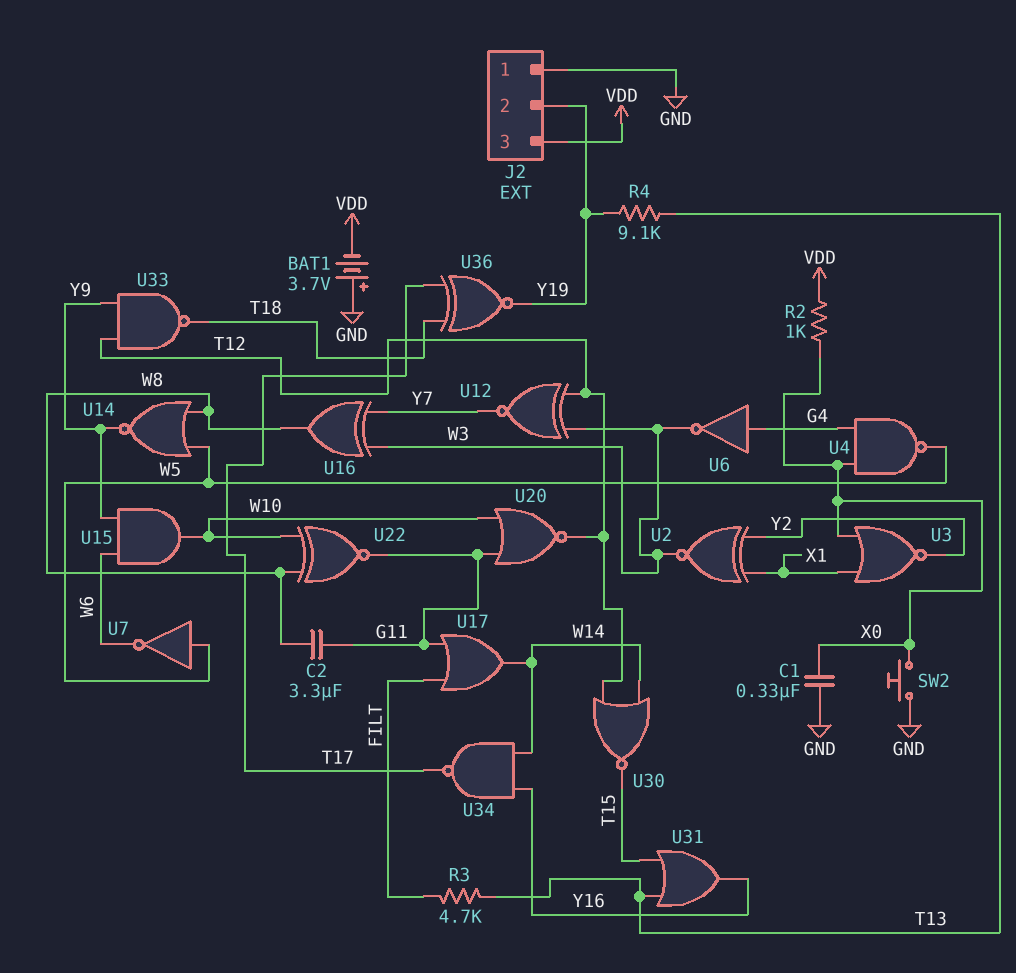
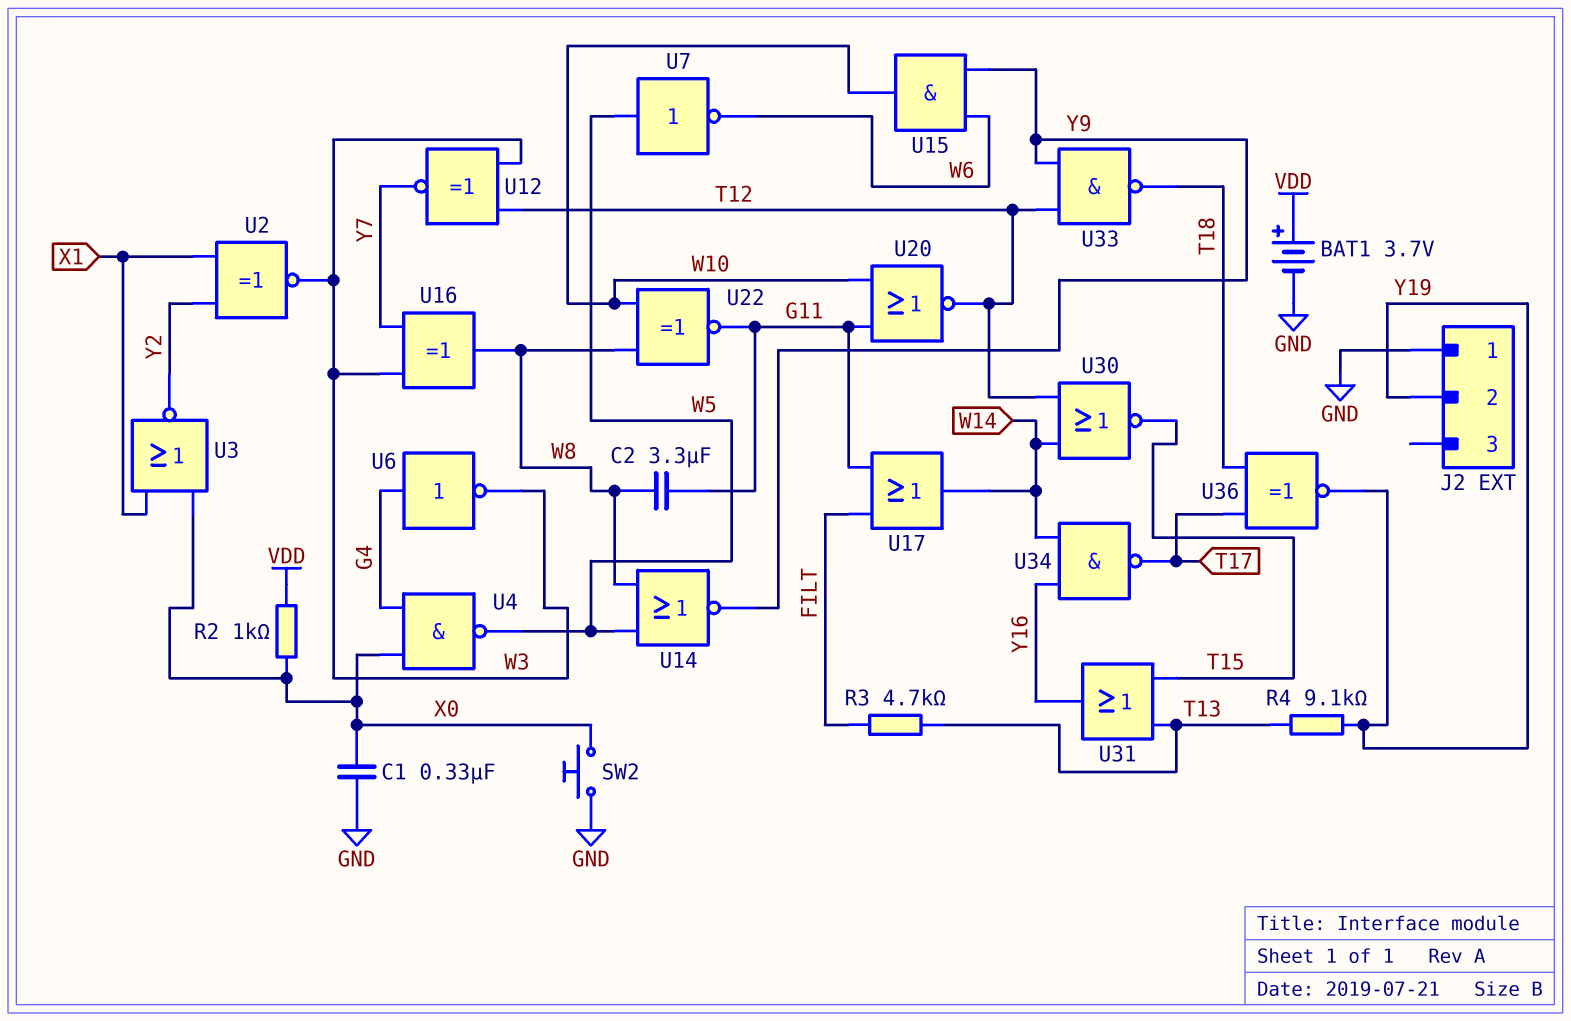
BAT1: 3.7V (plus GND, minus VDD) -> 3.7V (plus VDD, minus GND)
J2 pin 3: VDD -> none

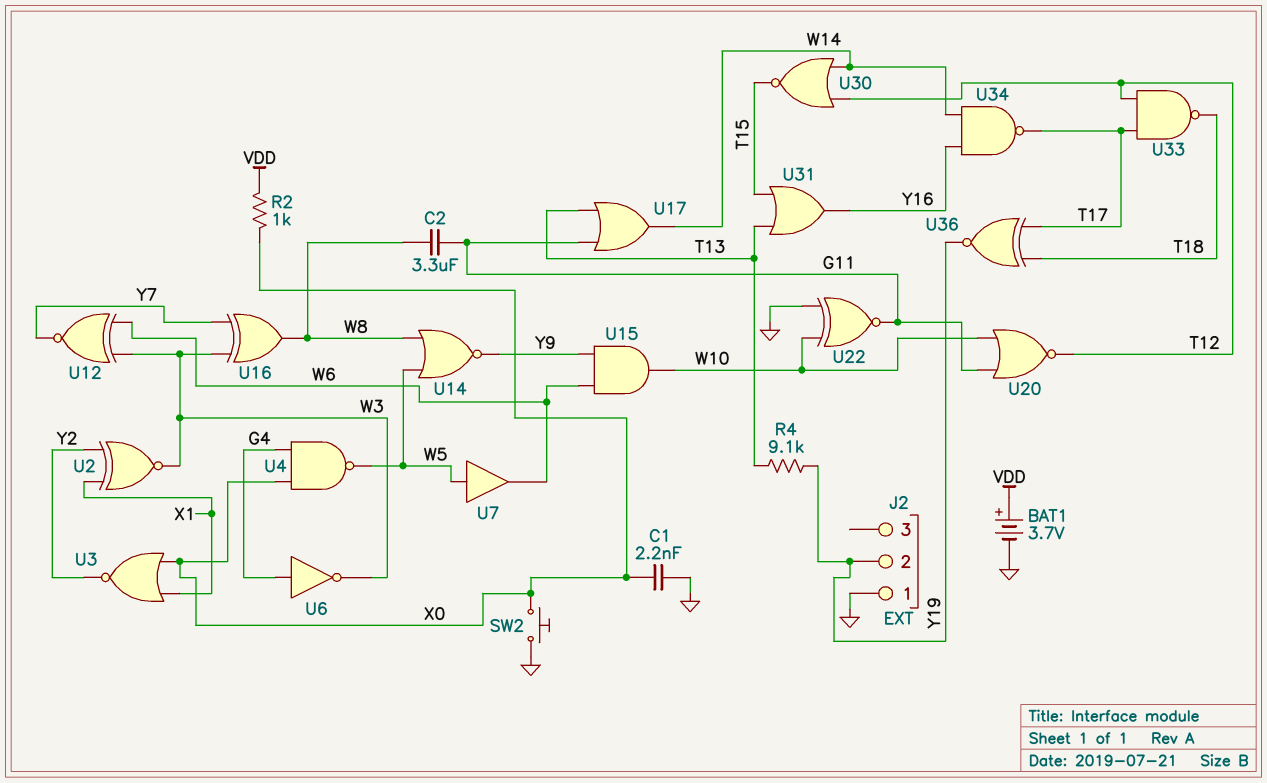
C1: 330nF (GND, X0) -> 2.2nF (GND, X0)
R3: 4.7k (FILT, T13) -> none
U7: NOT (in W5, out W6) -> buffer (in W5, out W6)
U12: XNOR (in T12, in W3, out Y7) -> XNOR (in W3, in W6, out Y7)
U17: OR (in FILT, in G11, out W14) -> OR (in G11, in T13, out W14)
U22: XNOR (in W8, in W10, out G11) -> XNOR (in GND, in W10, out G11)
U33: NAND (in T12, in Y9, out T18) -> NAND (in T12, in T17, out T18)

